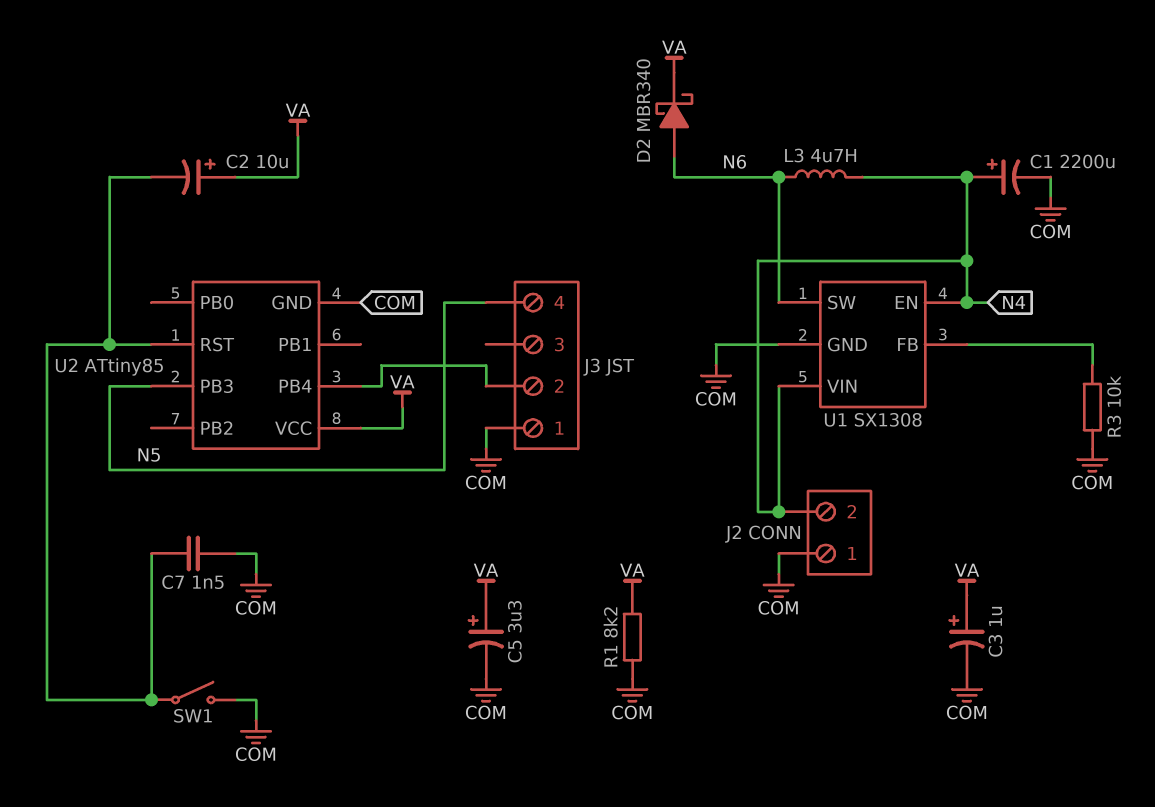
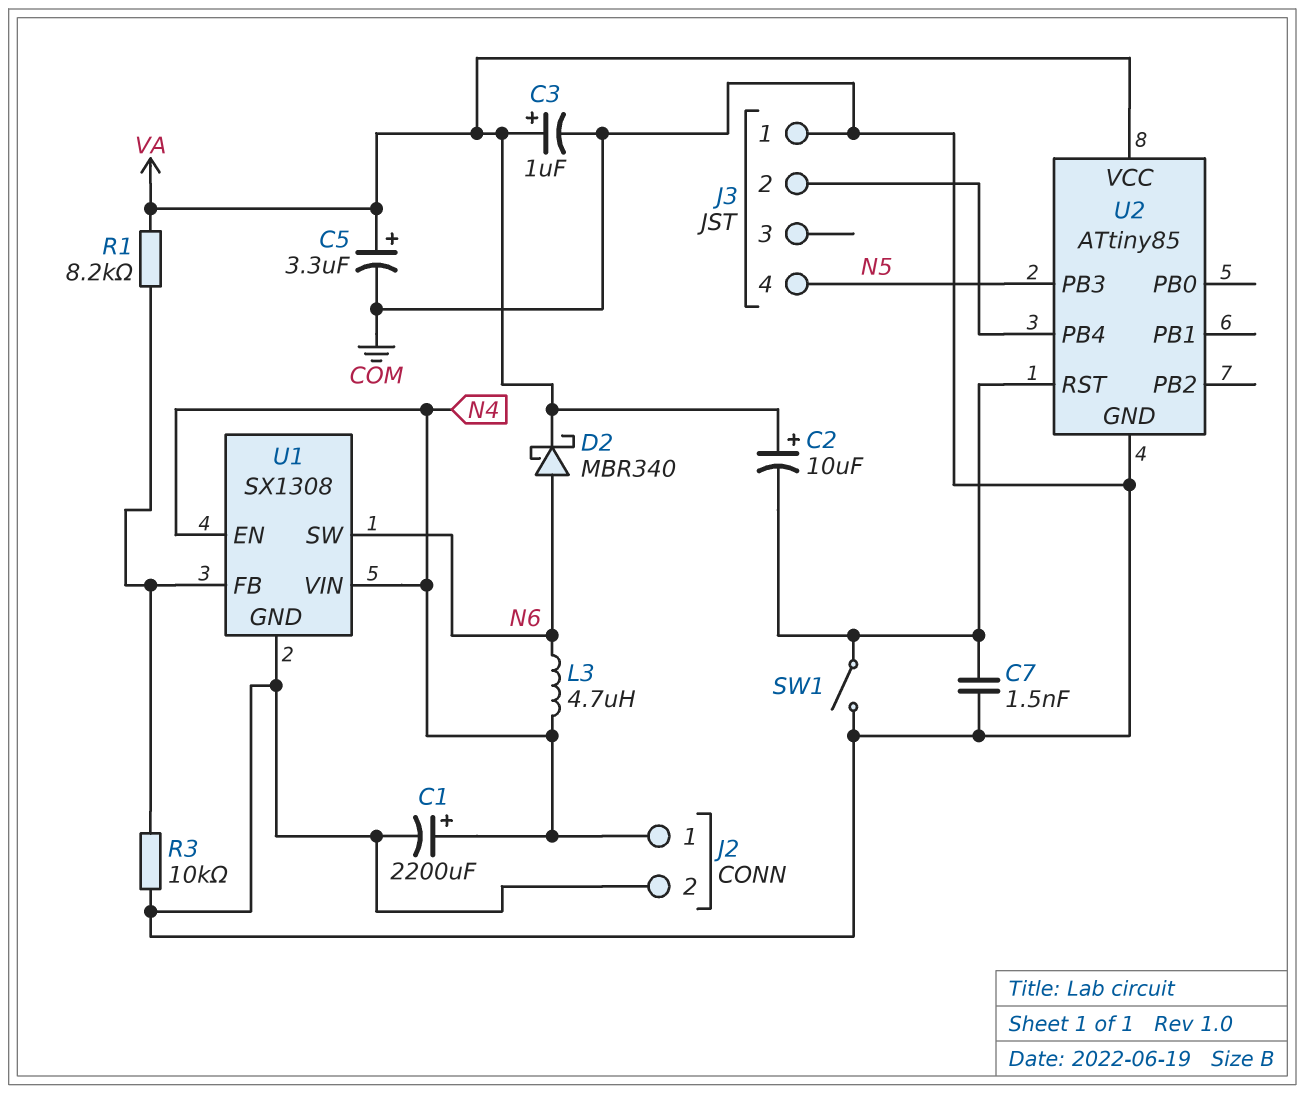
J2 pin 1: COM -> N4
J2 pin 2: N4 -> COM
R1: 8.2k (COM, VA) -> 8.2k (U1/FB, VA)

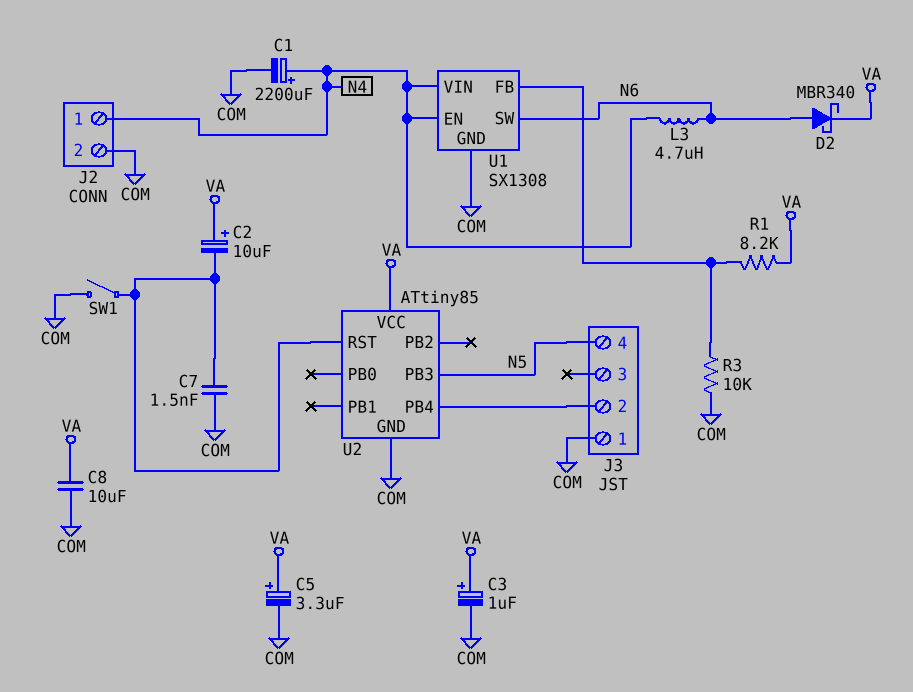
C8: none -> 10uF (COM, VA)

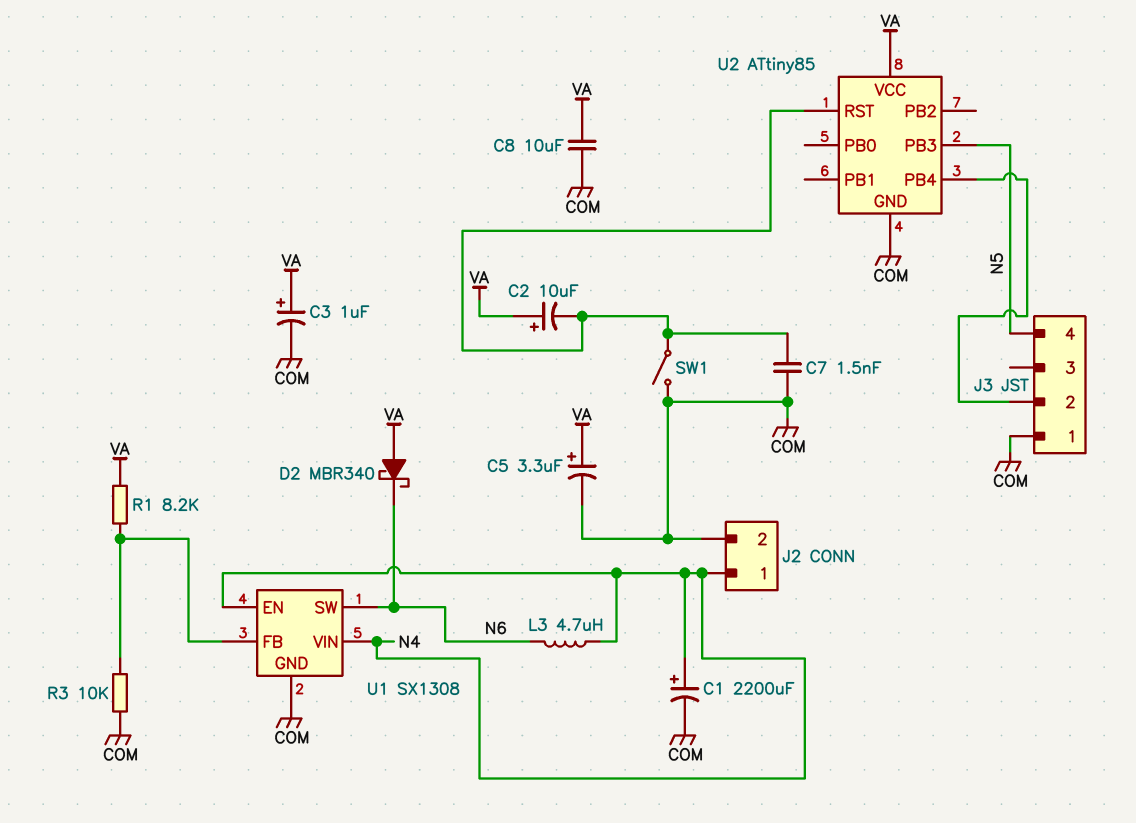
D2: schottky MBR340 (A N6, K VA) -> schottky MBR340 (A VA, K N6)

